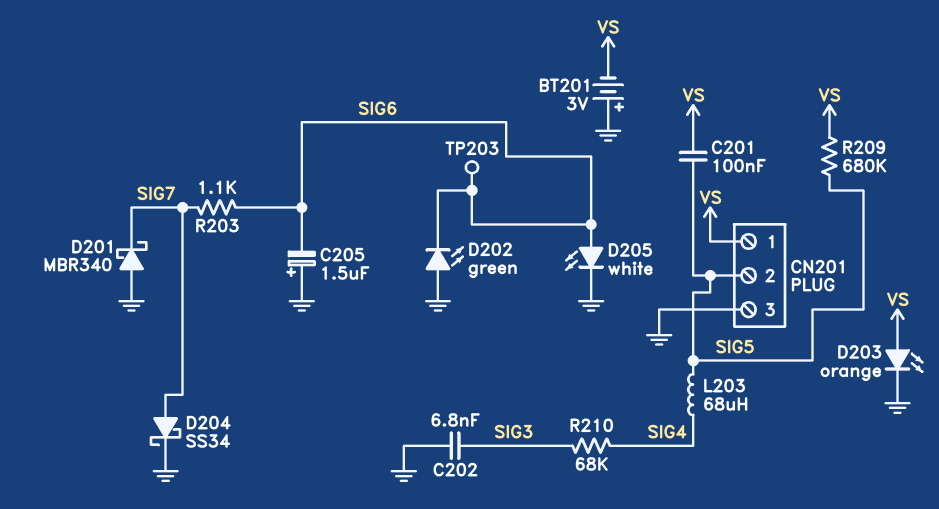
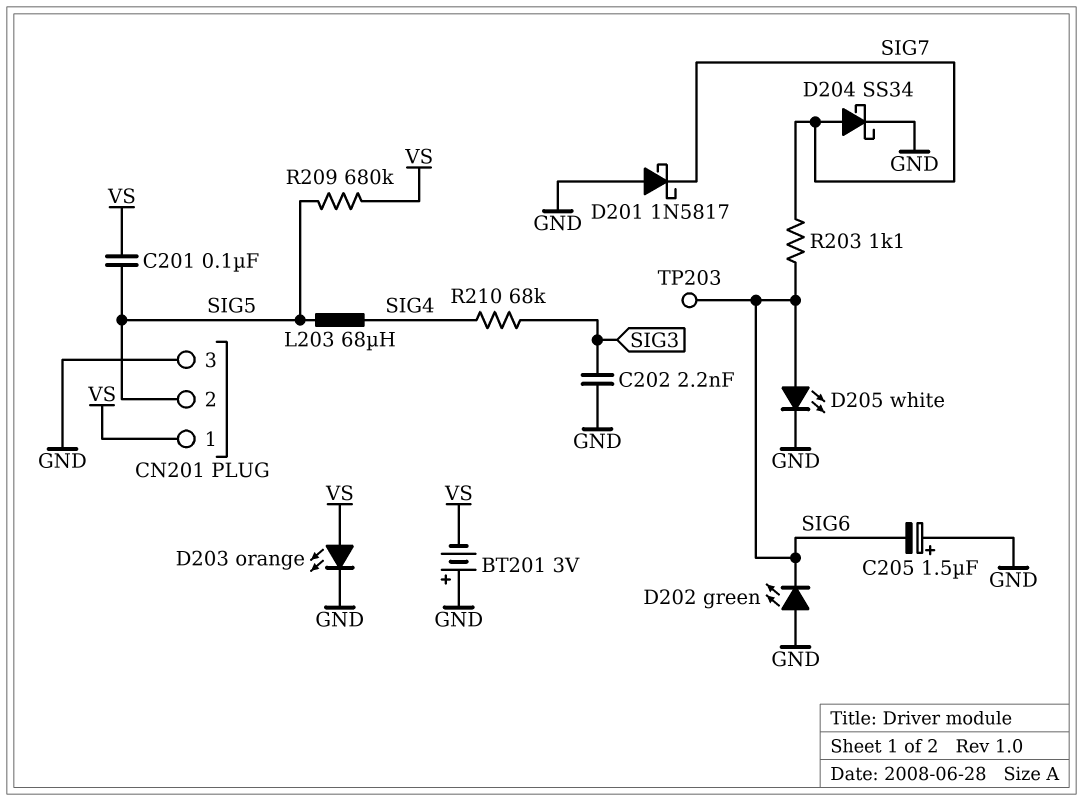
C202: 6.8nF (GND, SIG3) -> 2.2nF (GND, SIG3)
D201: schottky MBR340 (A GND, K SIG7) -> schottky 1N5817 (A GND, K SIG7)

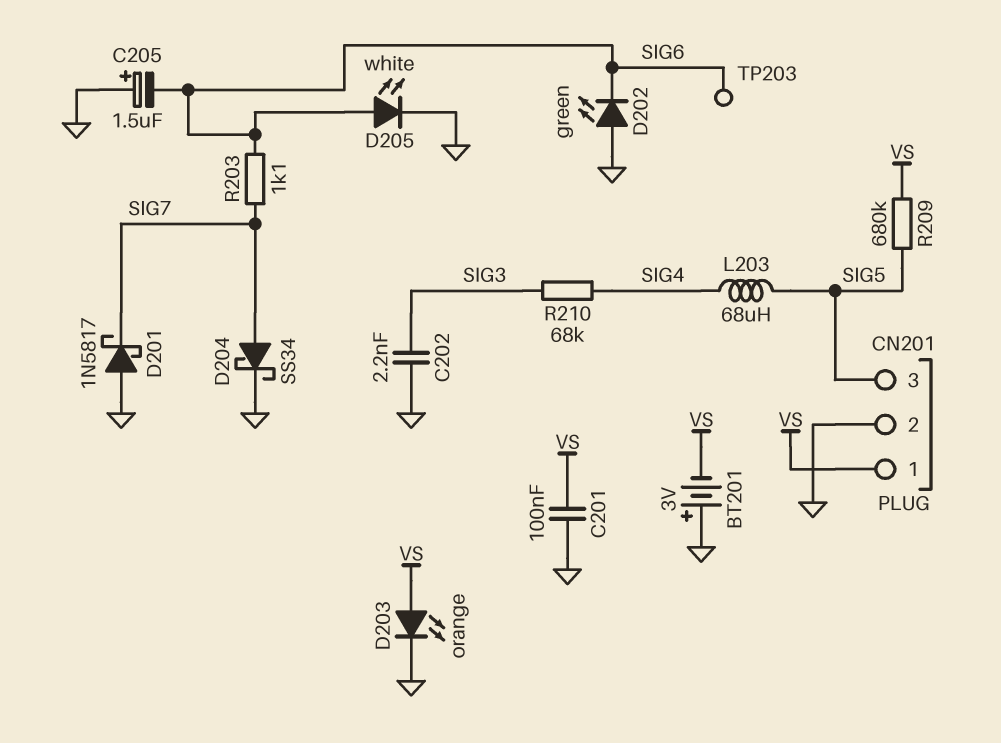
C201: 100nF (SIG5, VS) -> 100nF (GND, VS)
CN201 pin 2: SIG5 -> GND
CN201 pin 3: GND -> SIG5

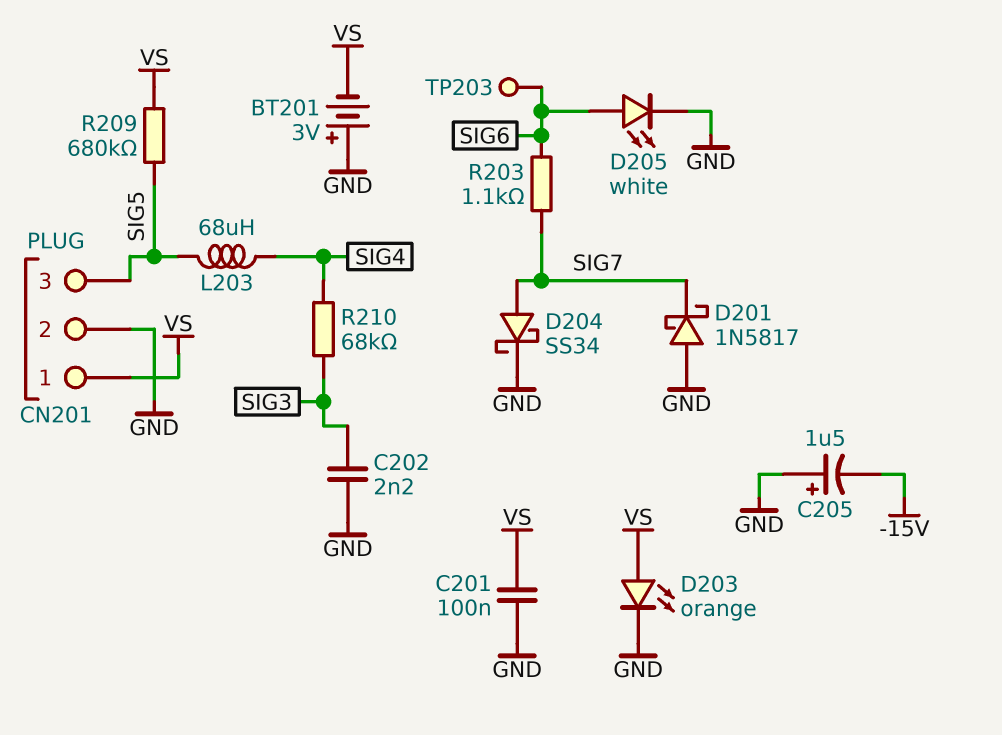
C205: 1.5uF (plus GND, minus SIG6) -> 1.5uF (plus GND, minus -15V)
D202: LED green (A GND, K SIG6) -> none

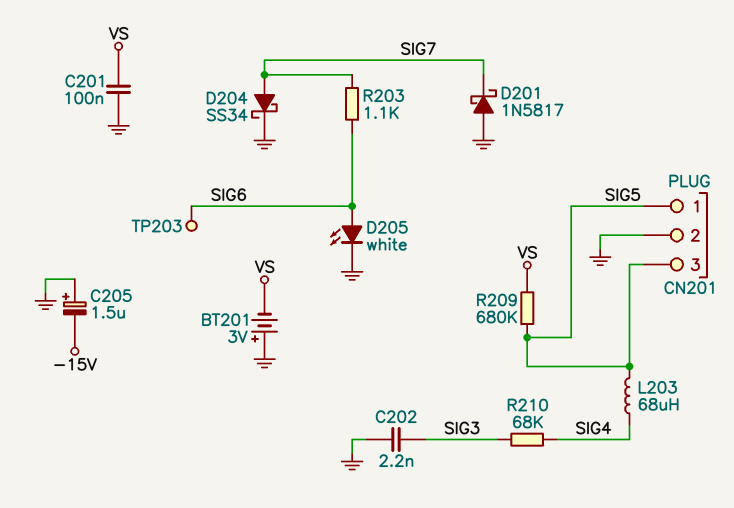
CN201 pin 1: VS -> SIG5
D203: LED orange (A VS, K GND) -> none

